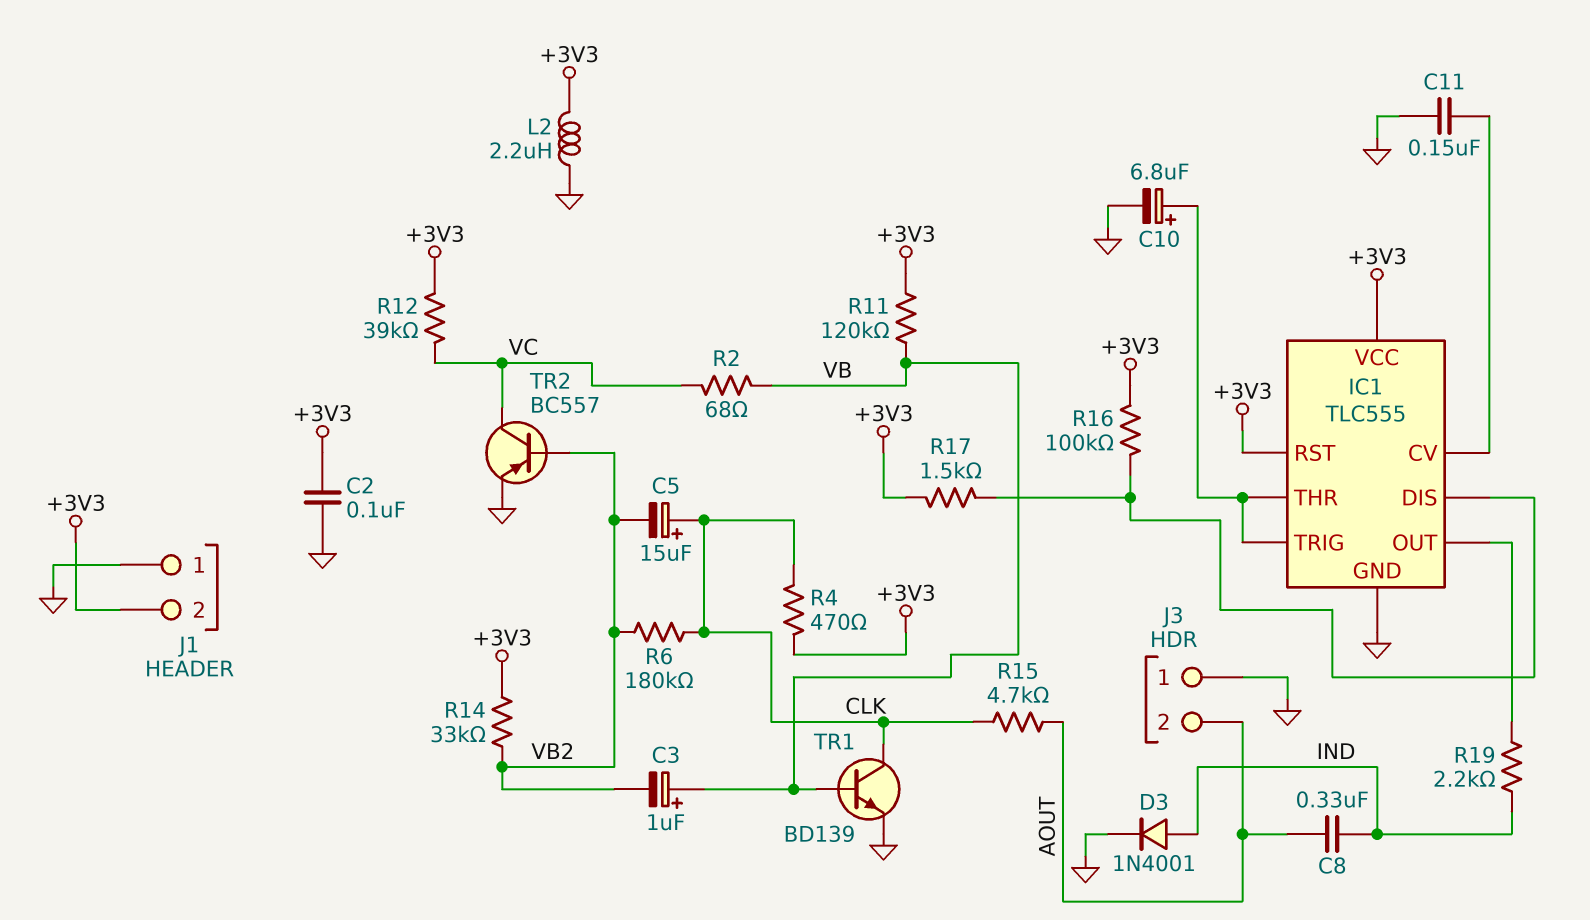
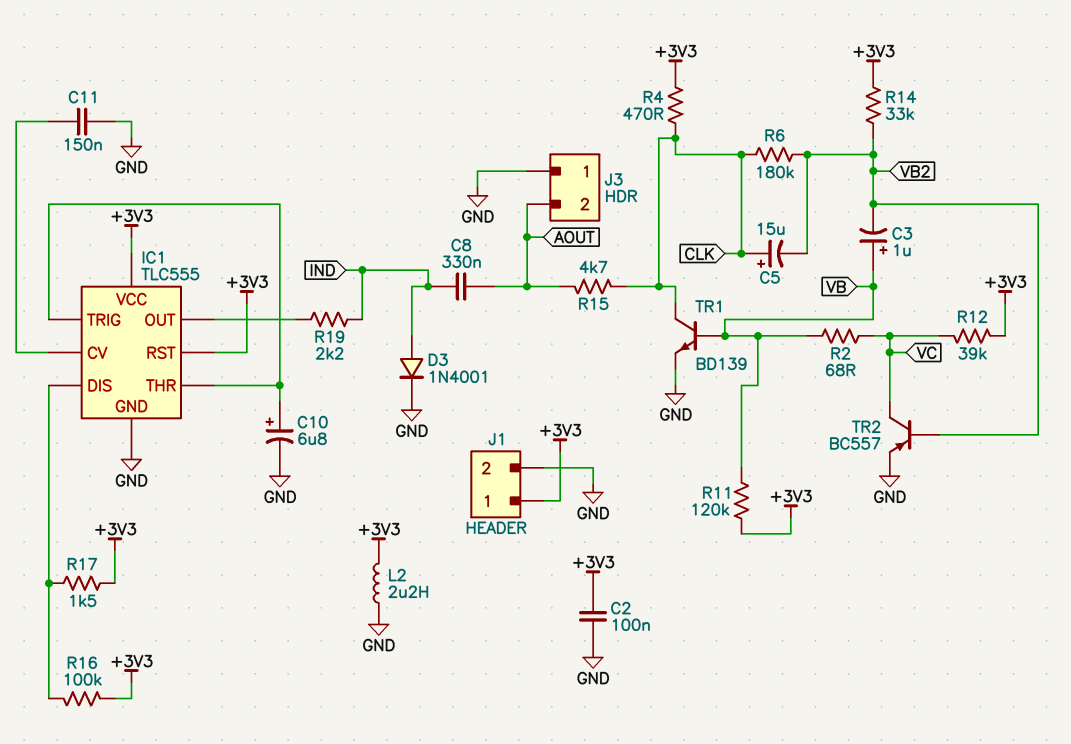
J1 pin 1: GND -> +3V3
J1 pin 2: +3V3 -> GND

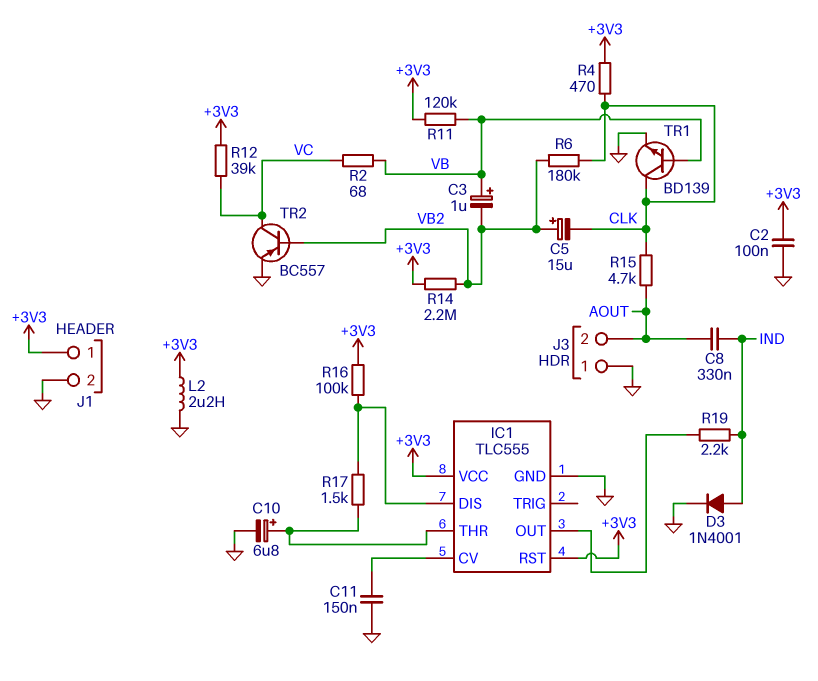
C5: 15uF (plus CLK, minus VB2) -> 15uF (plus VB2, minus CLK)
IC1 pin TRIG: IC1/THR -> none
R14: 33k (+3V3, VB2) -> 2.2M (+3V3, VB2)
R17: 1.5k (+3V3, IC1/DIS) -> 1.5k (IC1/DIS, IC1/THR)

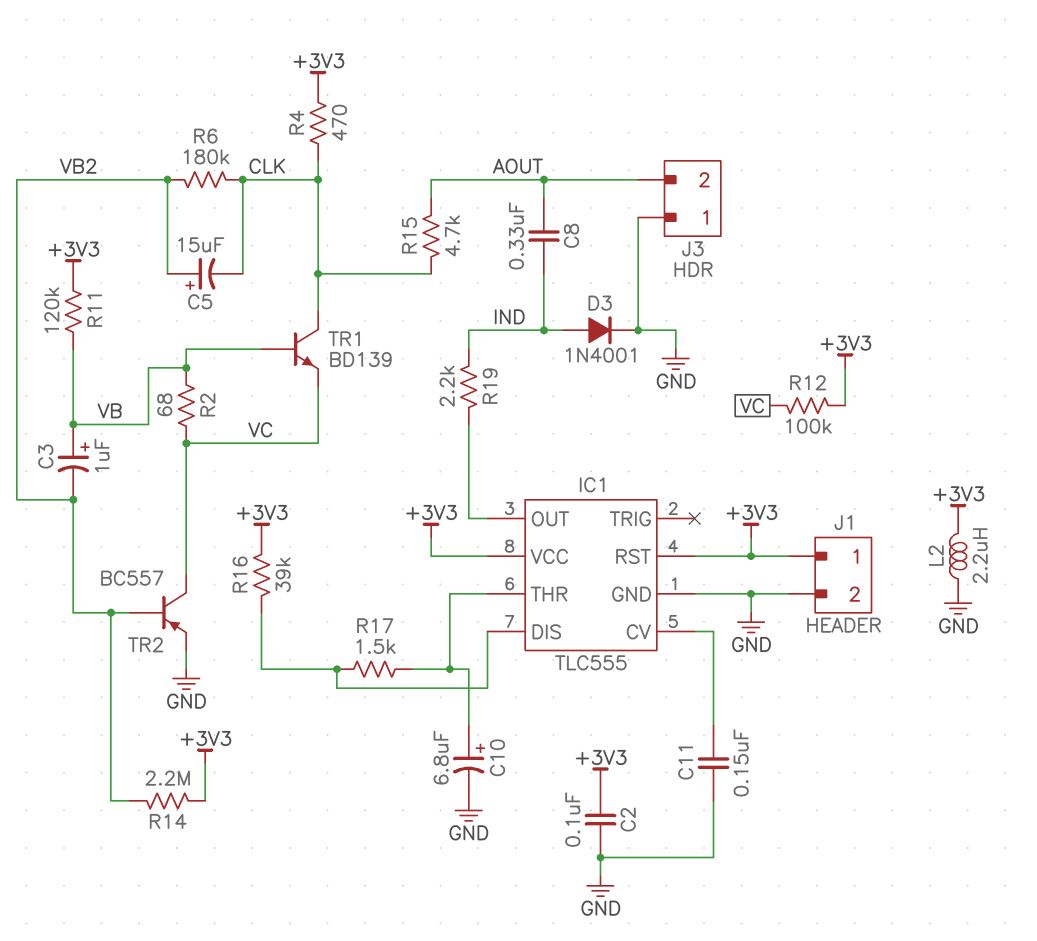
R12: 39k (+3V3, VC) -> 100k (+3V3, VC)
R16: 100k (+3V3, IC1/DIS) -> 39k (+3V3, IC1/DIS)
TR1: NPN BD139 (B VB, C CLK, E GND) -> NPN BD139 (B VB, C CLK, E VC)

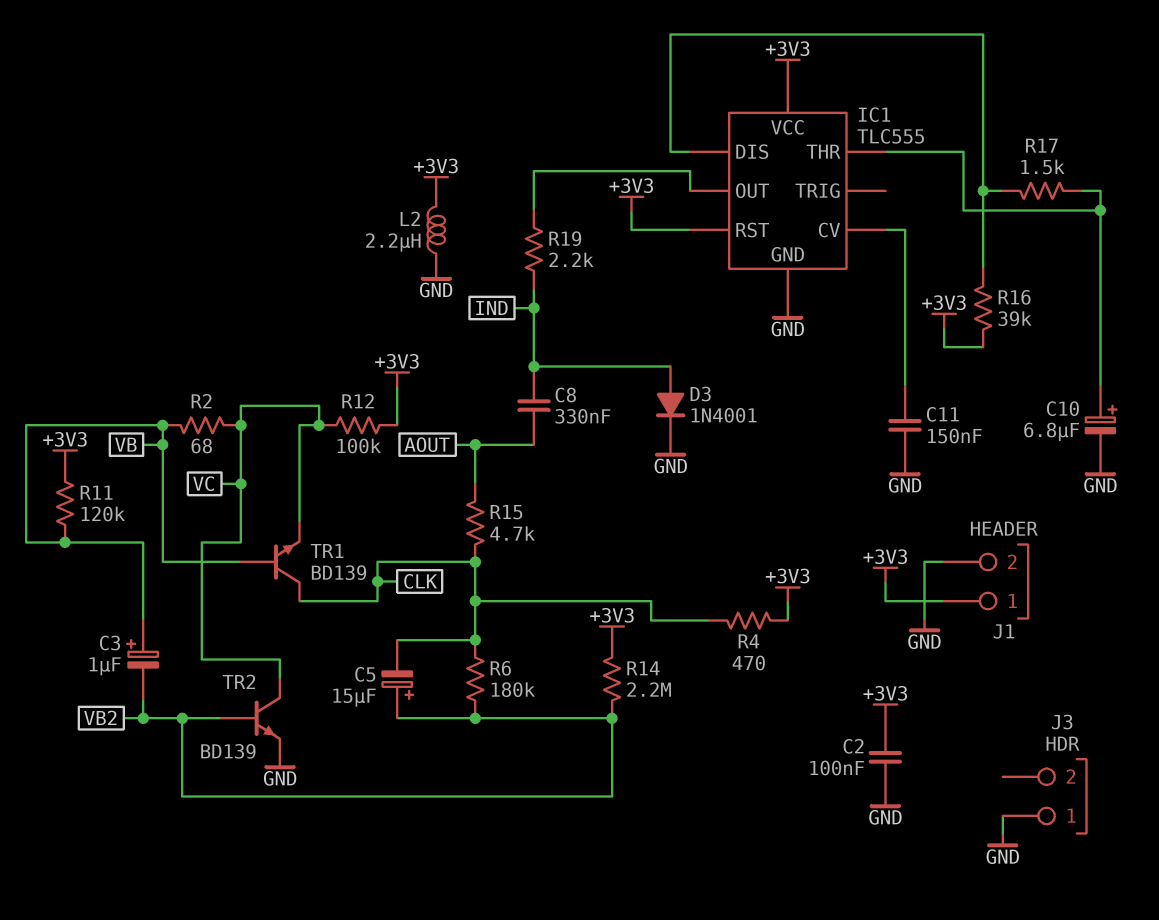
J3 pin 2: AOUT -> none
TR2: PNP BC557 (B VB2, C VC, E GND) -> NPN BD139 (B VB2, C VC, E GND)

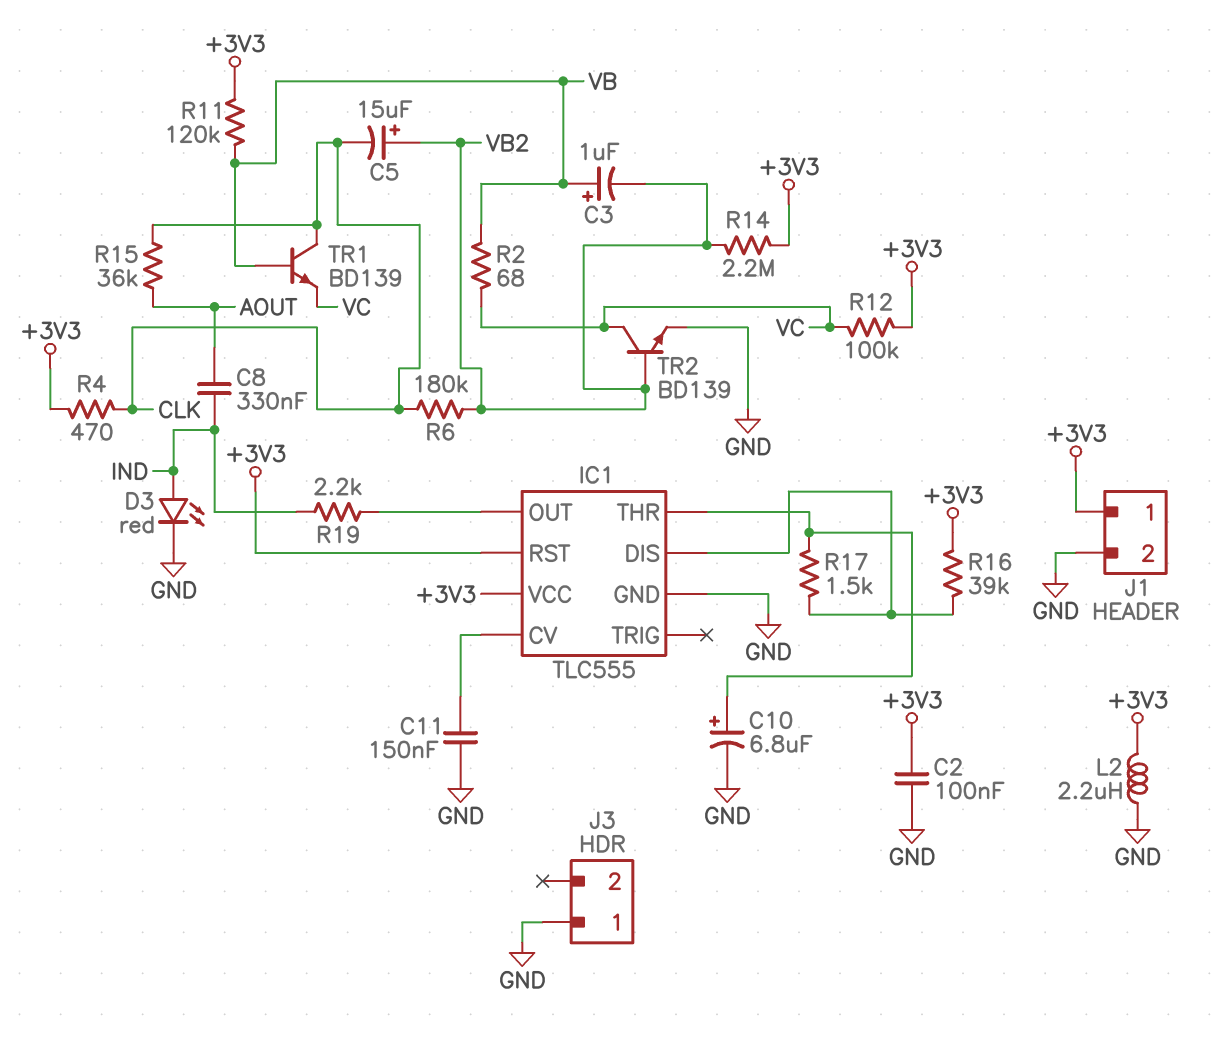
D3: diode 1N4001 (A IND, K GND) -> LED red (A IND, K GND)
R15: 4.7k (AOUT, CLK) -> 36k (AOUT, CLK)

